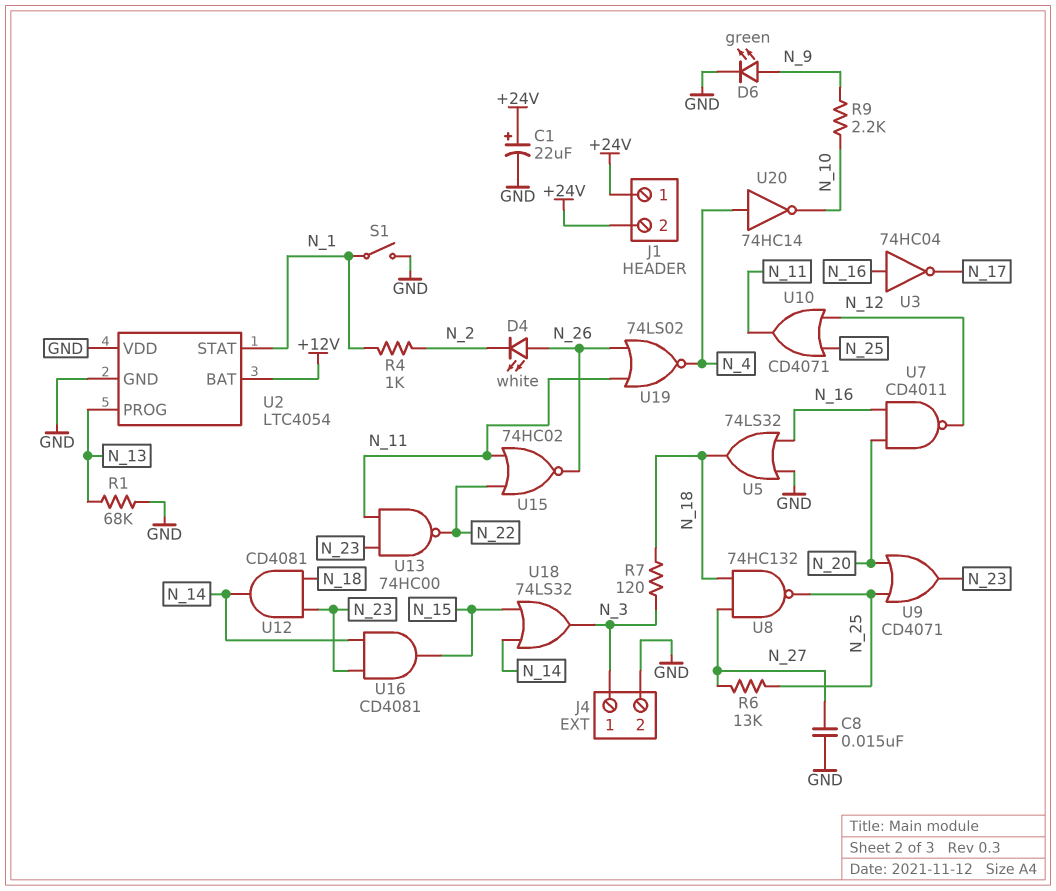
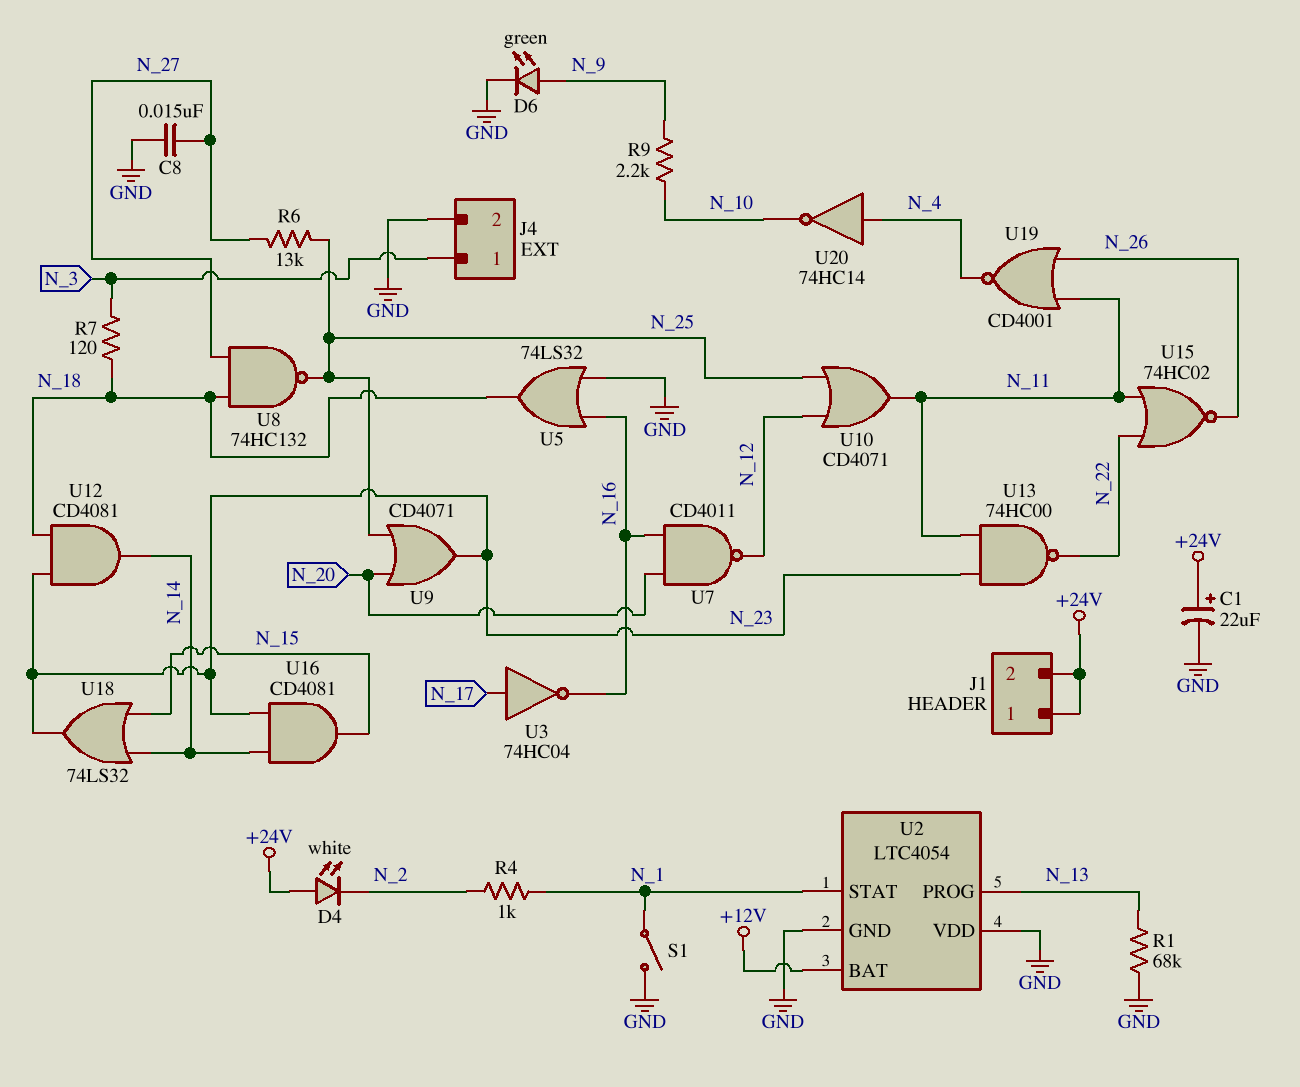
D4: LED white (A N_26, K N_2) -> LED white (A +24V, K N_2)
U3: NOT 74HC04 (in N_16, out N_17) -> NOT 74HC04 (in N_17, out N_16)
U18: OR 74LS32 (in N_14, in N_15, out N_3) -> OR 74LS32 (in N_14, in N_15, out N_23)
U19: NOR 74LS02 (in N_11, in N_26, out N_4) -> NOR CD4001 (in N_11, in N_26, out N_4)

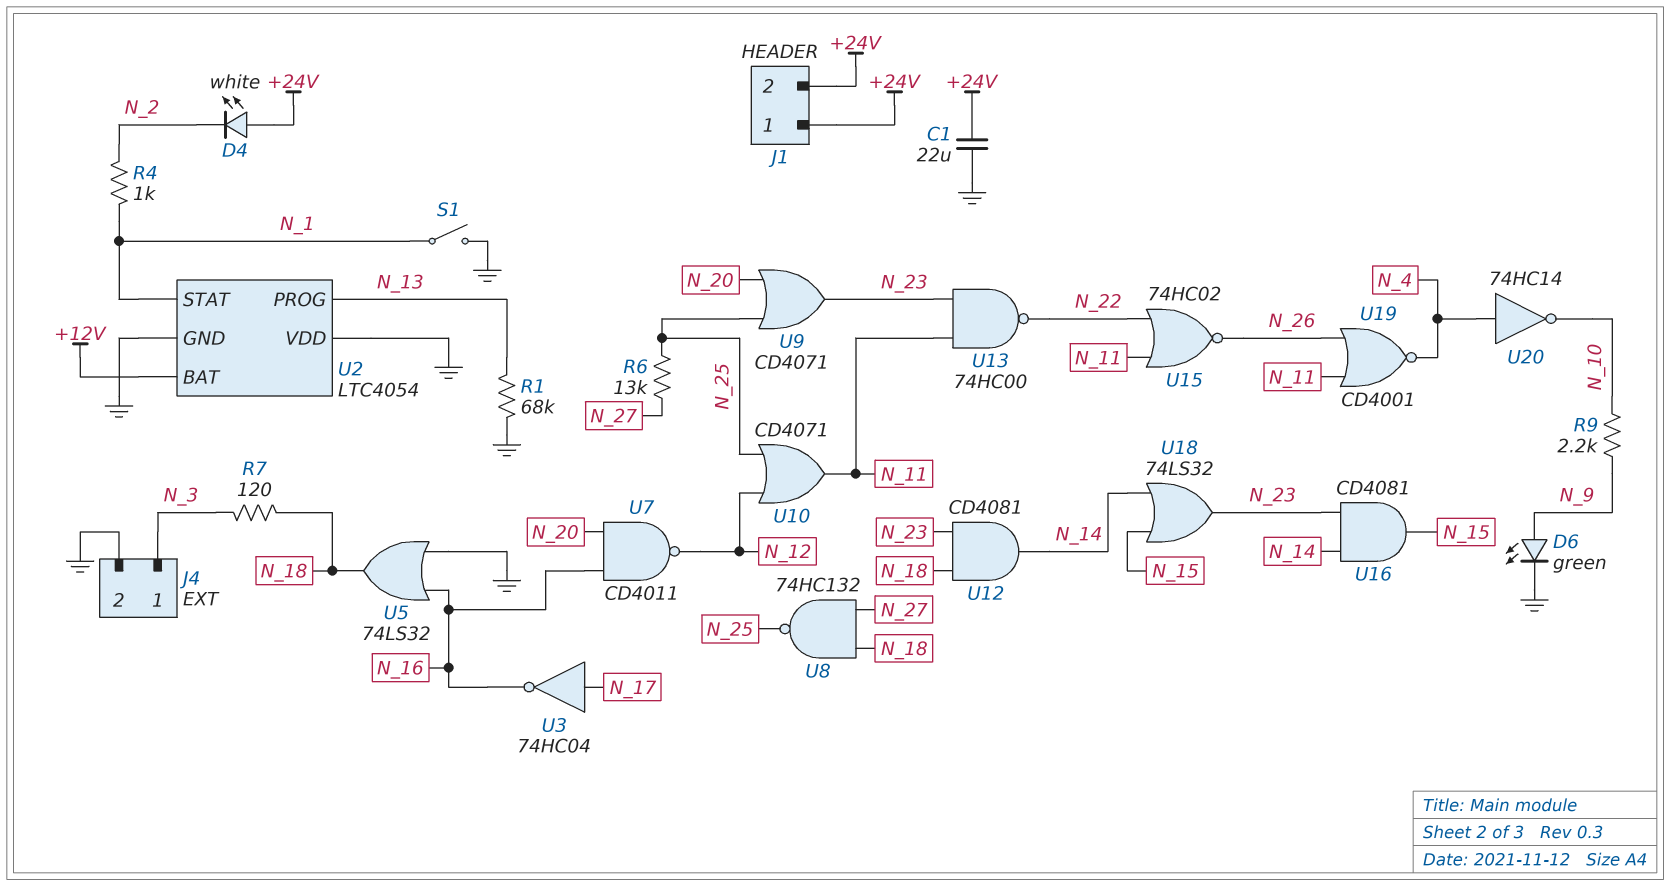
C1: 22uF (plus +24V, minus GND) -> 22uF (+24V, GND)
C8: 15nF (GND, N_27) -> none

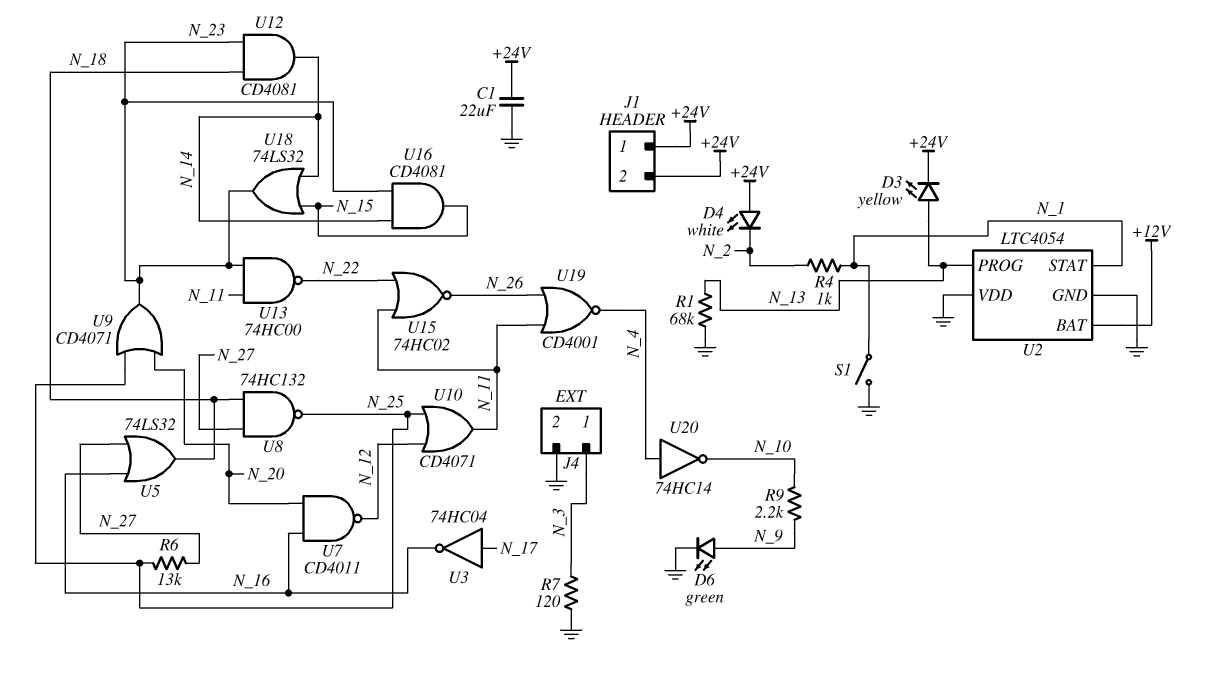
D3: none -> LED yellow (A N_13, K +24V)
R7: 120 (N_3, N_18) -> 120 (GND, N_3)
U5: OR 74LS32 (in GND, in N_16, out N_18) -> OR 74LS32 (in N_16, in N_27, out N_18)

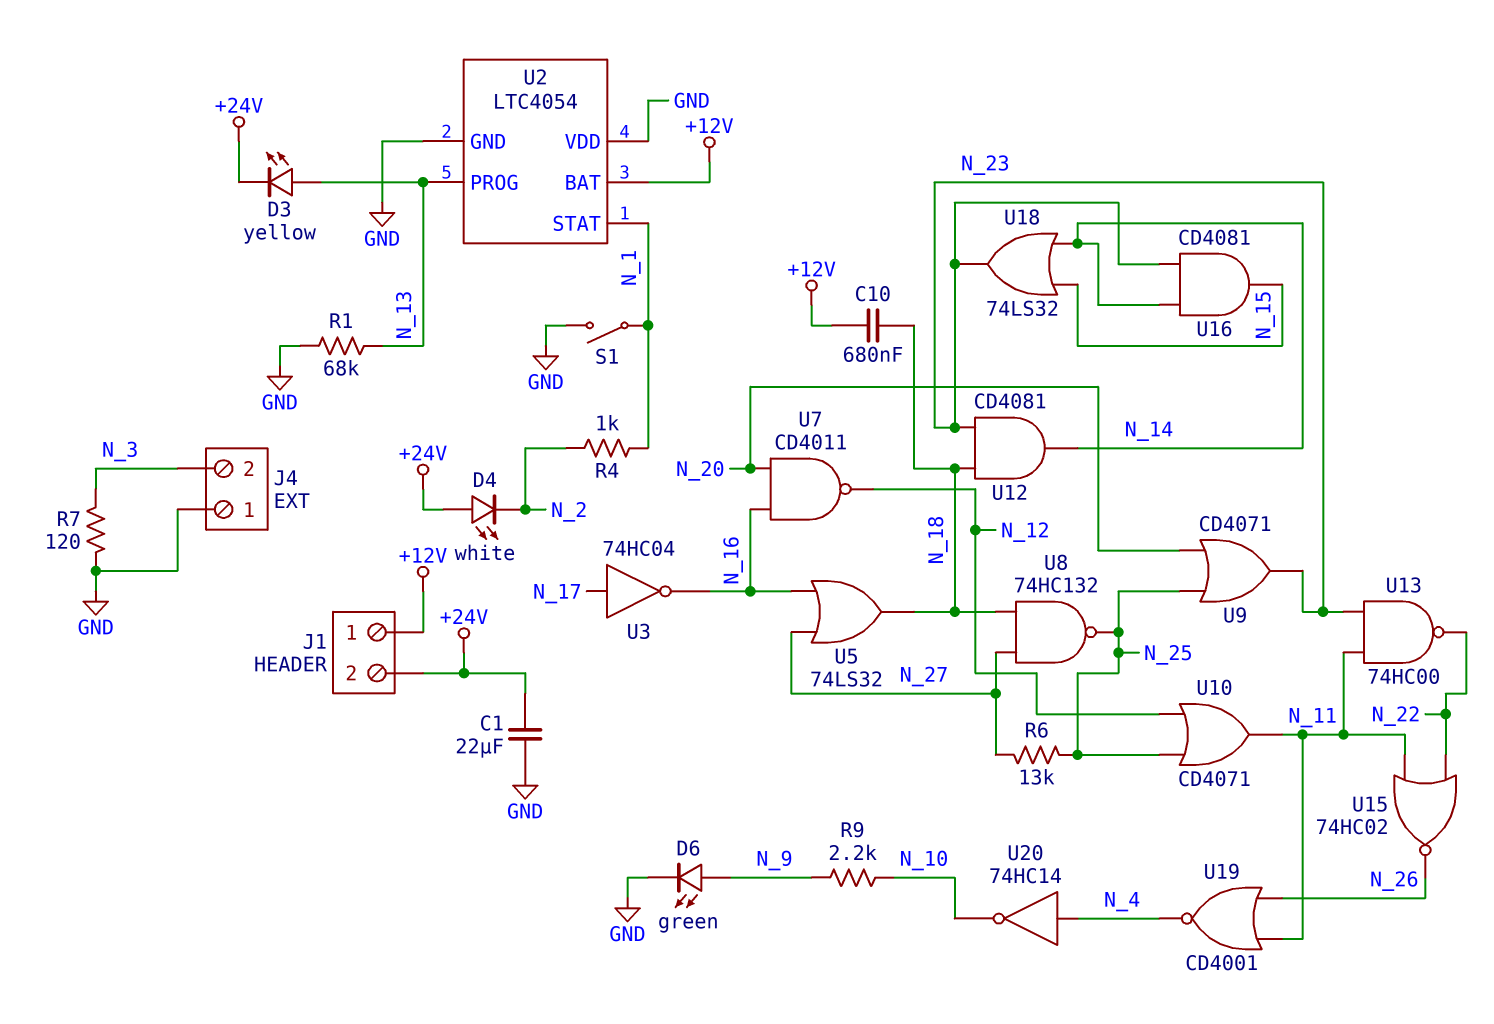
C10: none -> 680nF (+12V, N_18)
J1 pin 1: +24V -> +12V
J4 pin 1: N_3 -> GND
J4 pin 2: GND -> N_3

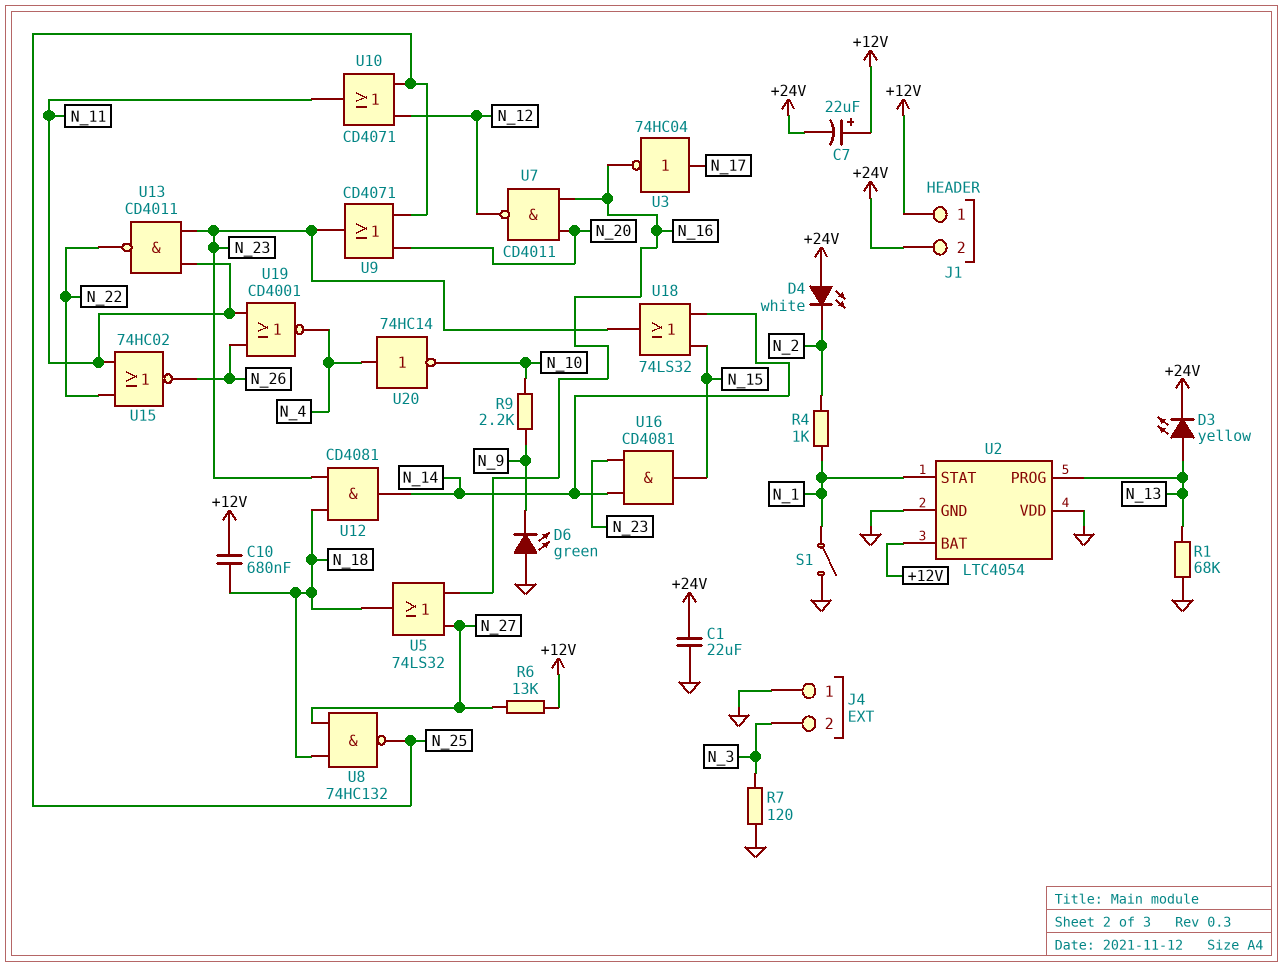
C7: none -> 22uF (plus +12V, minus +24V)
D6: LED green (A N_9, K GND) -> LED green (A GND, K N_9)
R6: 13k (N_25, N_27) -> 13k (+12V, N_27)
U13: NAND 74HC00 (in N_11, in N_23, out N_22) -> NAND CD4011 (in N_11, in N_23, out N_22)

